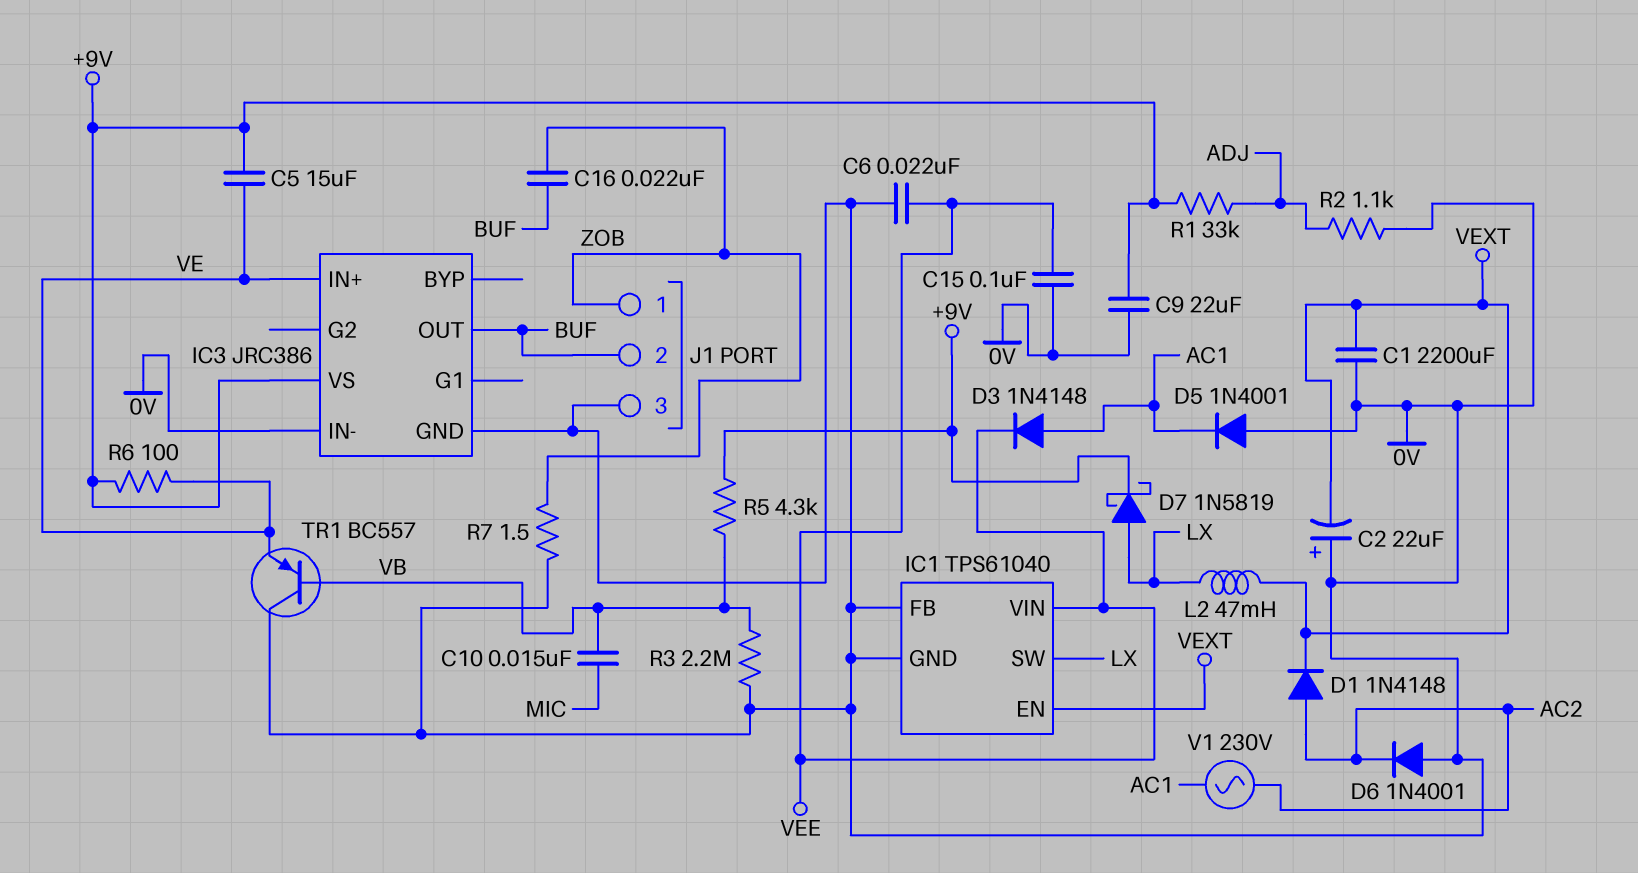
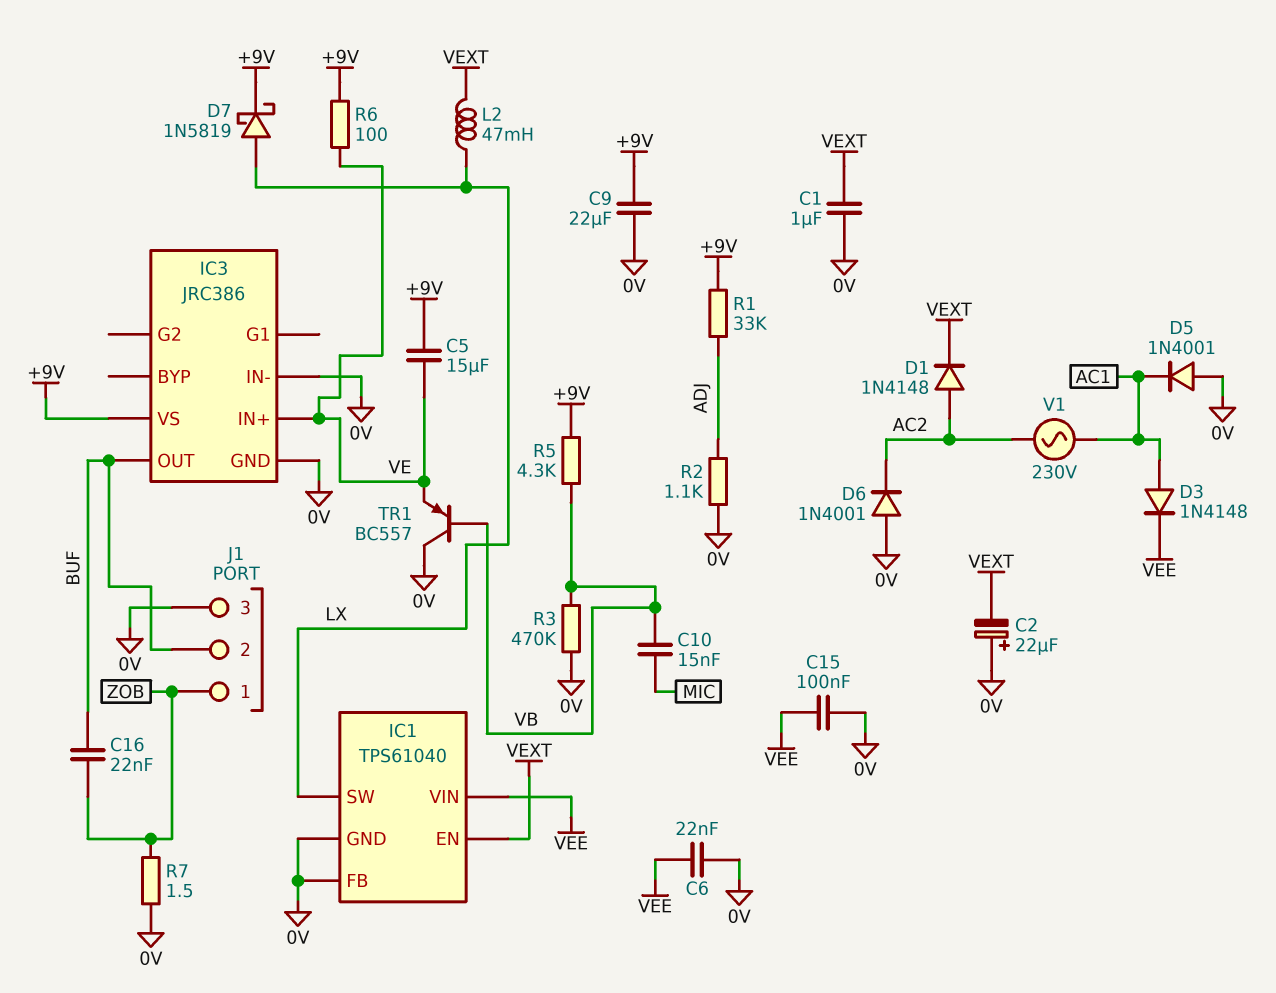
C1: 2200uF (0V, VEXT) -> 1uF (0V, VEXT)
R3: 2.2M (0V, VB) -> 470k (0V, VB)

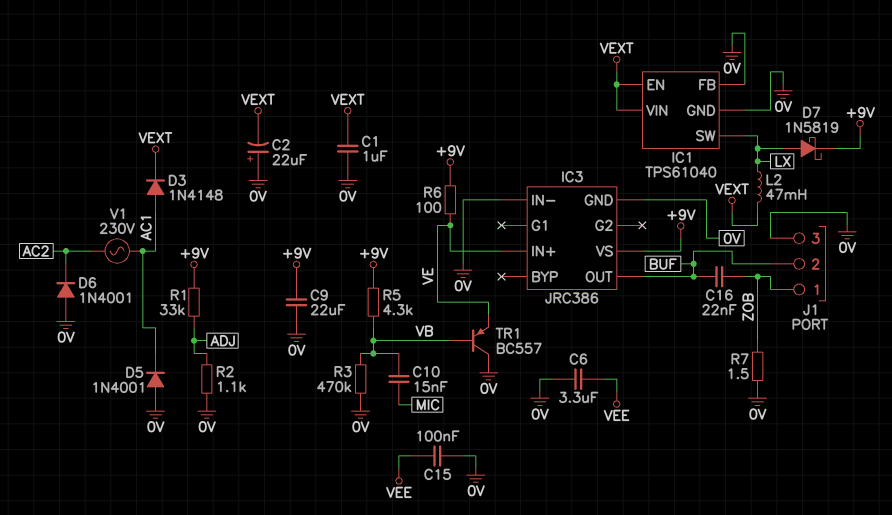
C5: 15uF (+9V, VE) -> none
C6: 22nF (0V, VEE) -> 3.3uF (0V, VEE)
D1: diode 1N4148 (A AC2, K VEXT) -> none
D3: diode 1N4148 (A AC1, K VEE) -> diode 1N4148 (A AC1, K VEXT)
IC1 pin VIN: VEE -> VEXT

